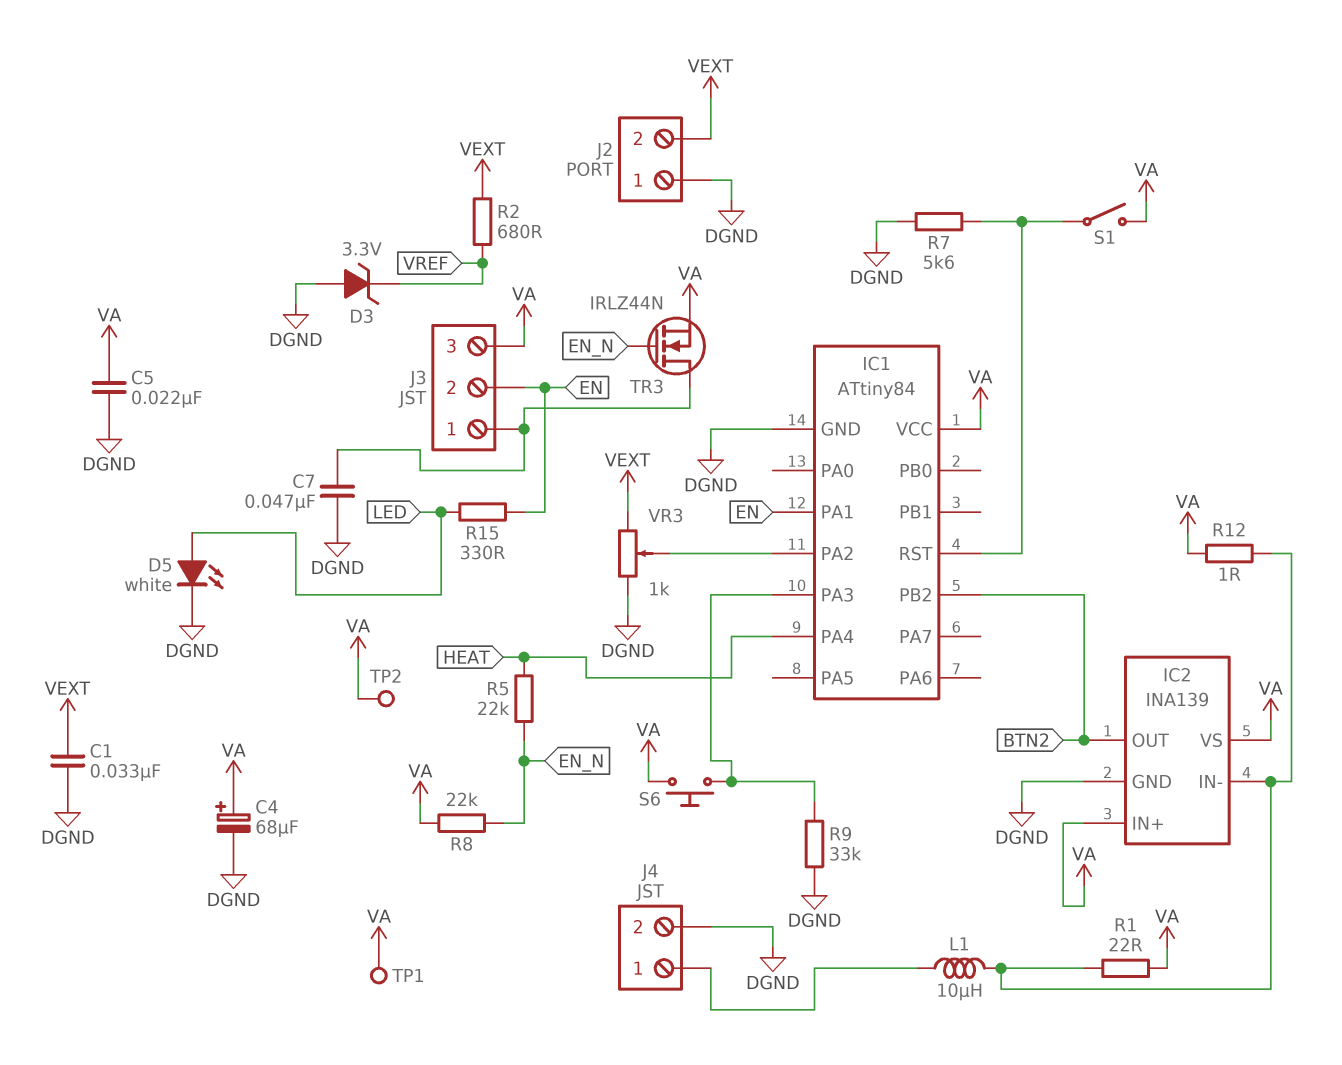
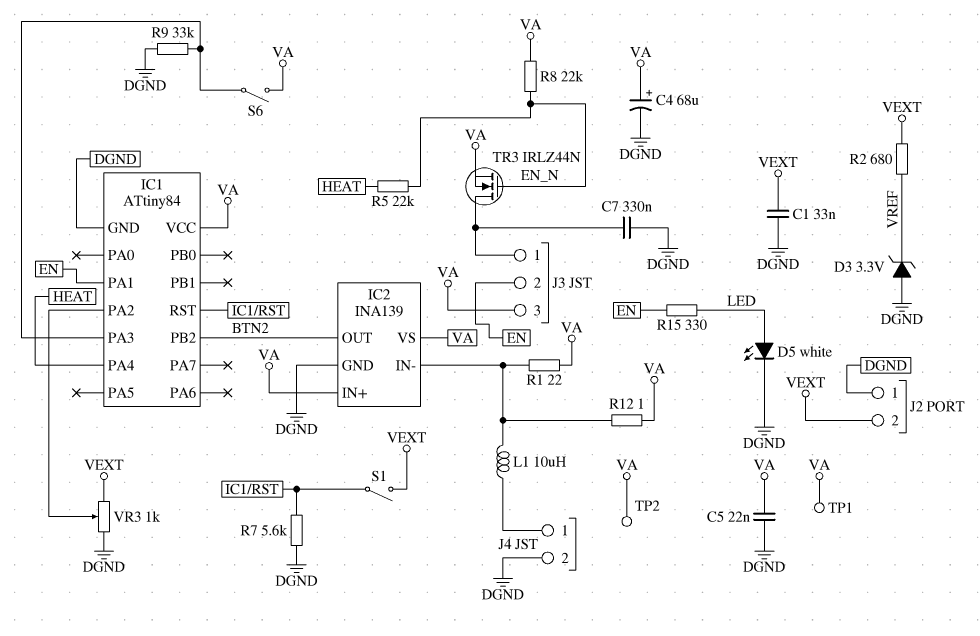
C7: 47nF (DGND, J3/1) -> 330nF (DGND, J3/1)
S1: switch (IC1/RST, VA) -> switch (IC1/RST, VEXT)
S6: button (IC1/PA3, VA) -> switch (IC1/PA3, VA)

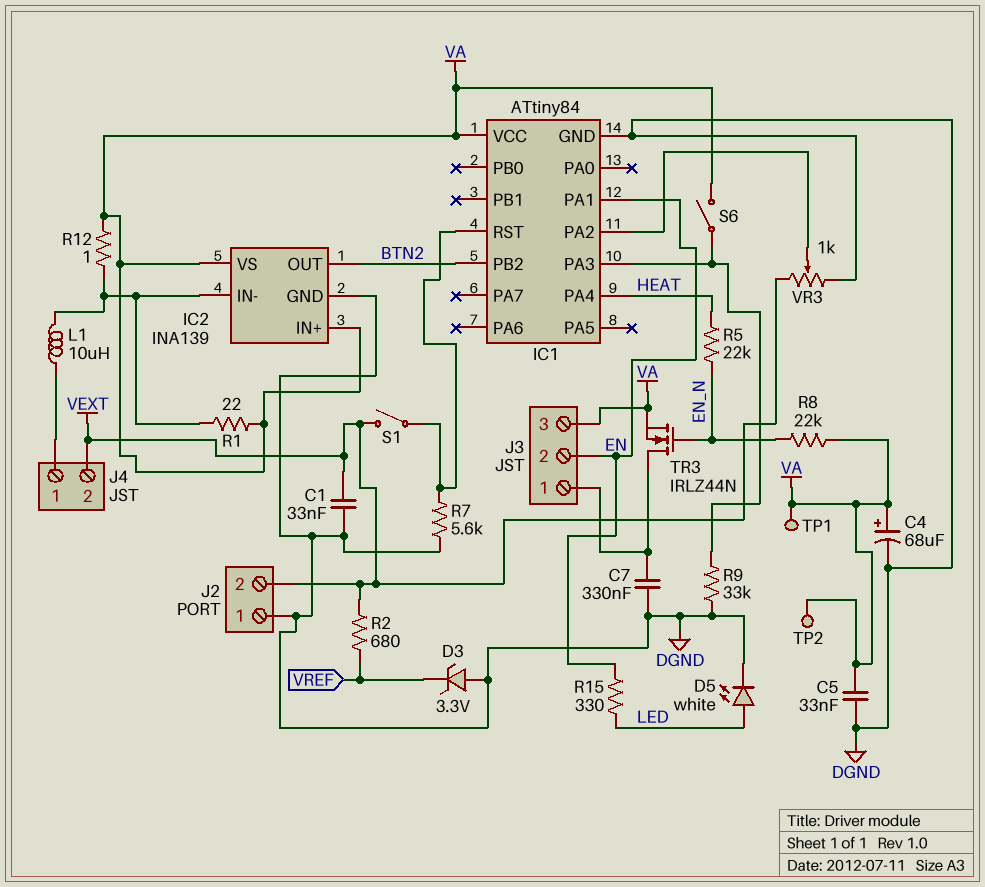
C5: 22nF (DGND, VA) -> 33nF (DGND, VA)
J4 pin 2: DGND -> VEXT

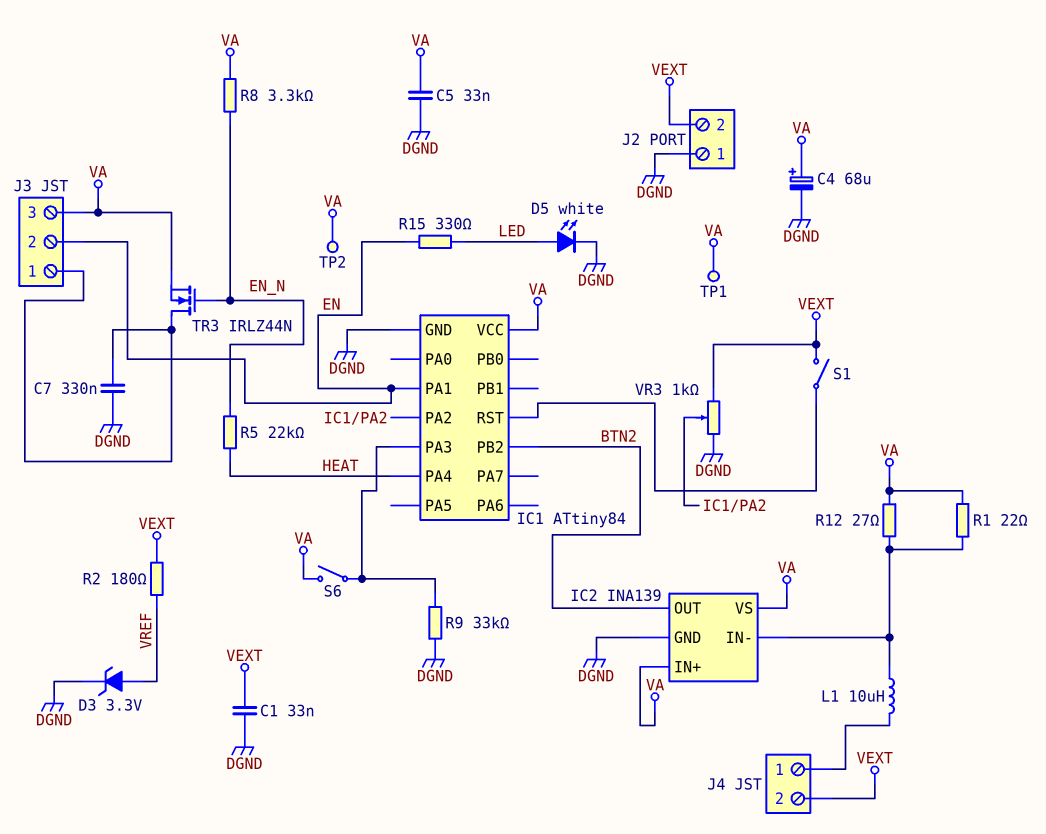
D3: zener 3.3V (A DGND, K VREF) -> zener 3.3V (A VREF, K DGND)
R2: 680 (VEXT, VREF) -> 180 (VEXT, VREF)
R7: 5.6k (DGND, IC1/RST) -> none
R8: 22k (EN_N, VA) -> 3.3k (EN_N, VA)
R12: 1 (IC2/IN-, VA) -> 27 (IC2/IN-, VA)

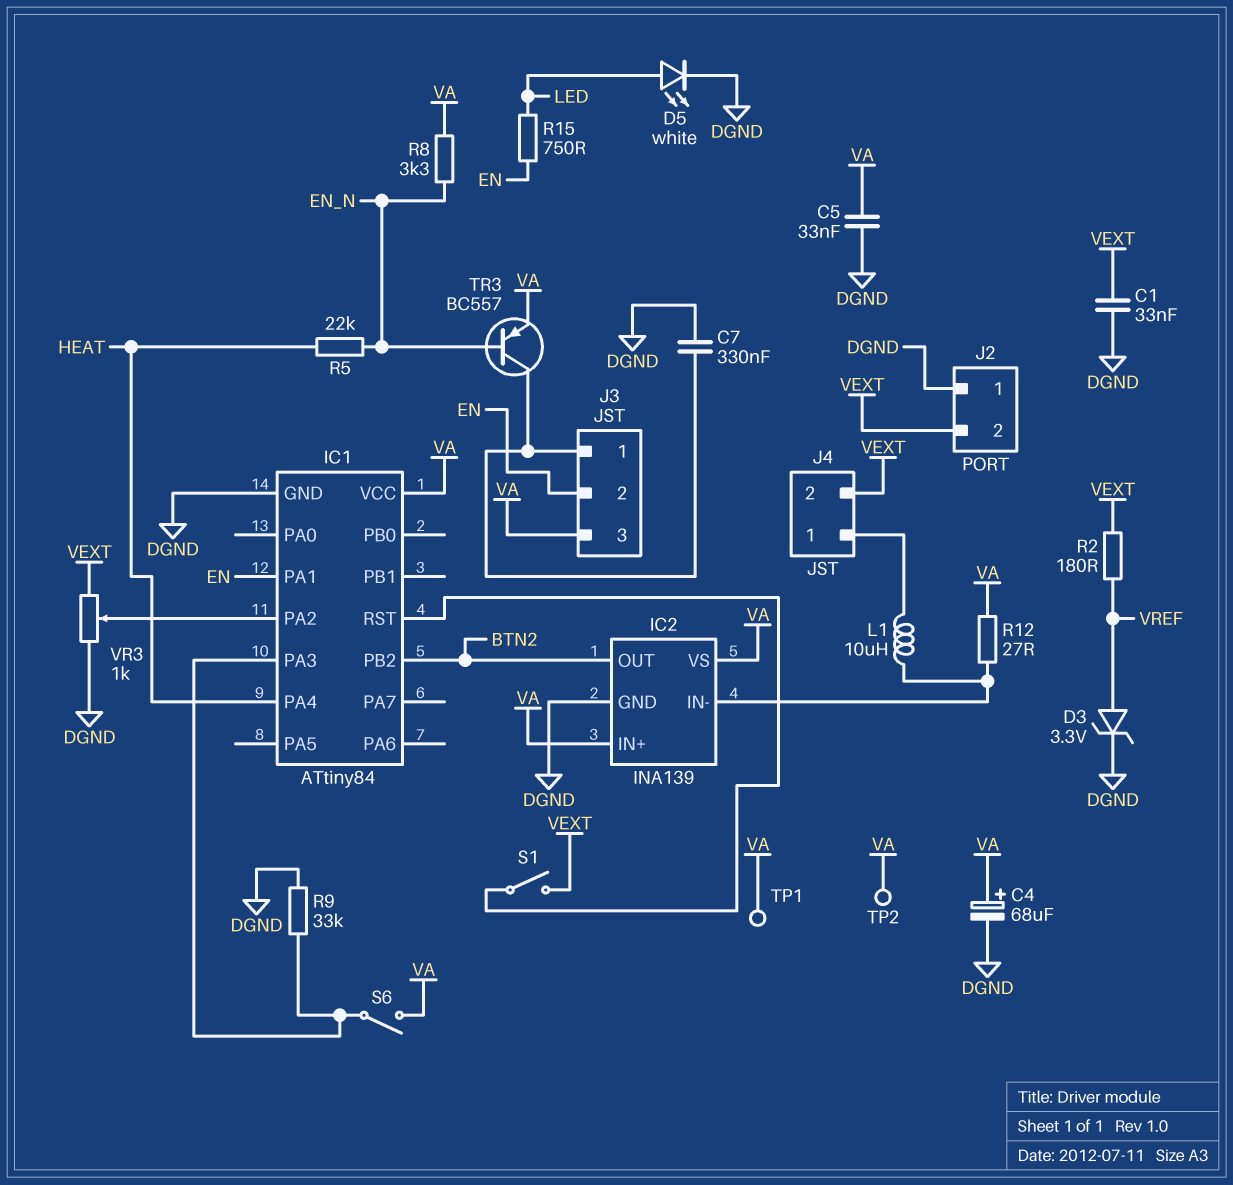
R1: 22 (IC2/IN-, VA) -> none
R15: 330 (EN, LED) -> 750 (EN, LED)
TR3: NMOS IRLZ44N (G EN_N, D J3/1, S VA) -> PNP BC557 (B EN_N, C J3/1, E VA)

